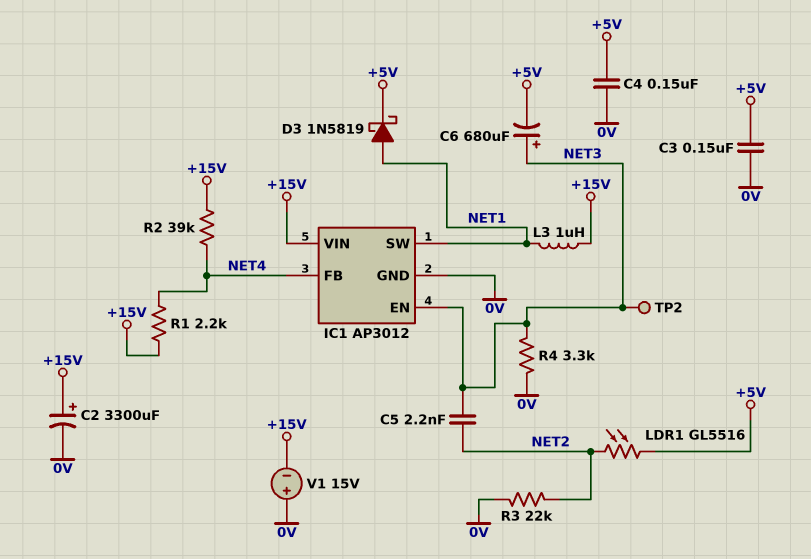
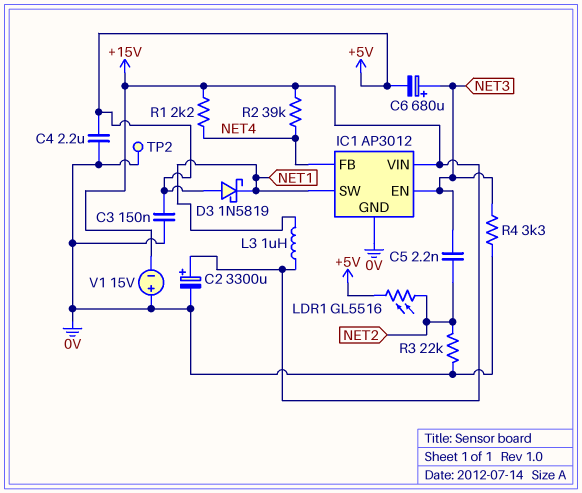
C4: 150nF (+5V, 0V) -> 2.2uF (+5V, 0V)
D3: schottky 1N5819 (A NET1, K +5V) -> schottky 1N5819 (A +5V, K NET1)
TP2: test point (NET3) -> test point (0V)

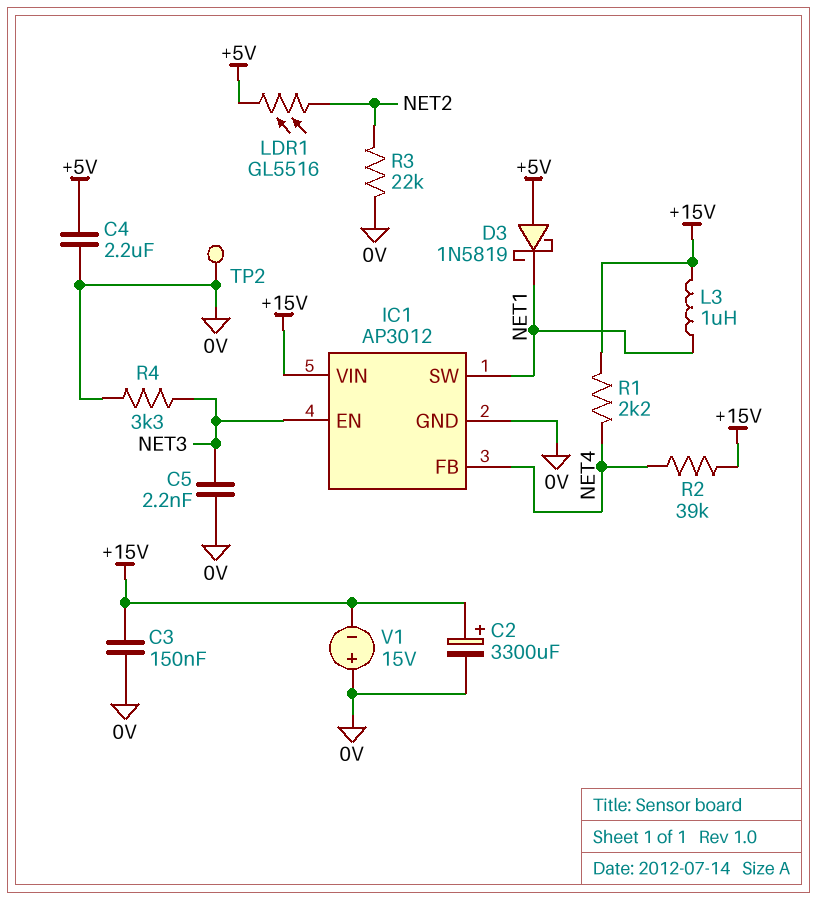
C3: 150nF (+5V, 0V) -> 150nF (+15V, 0V)
C5: 2.2nF (NET2, NET3) -> 2.2nF (0V, NET3)
C6: 680uF (plus NET3, minus +5V) -> none

